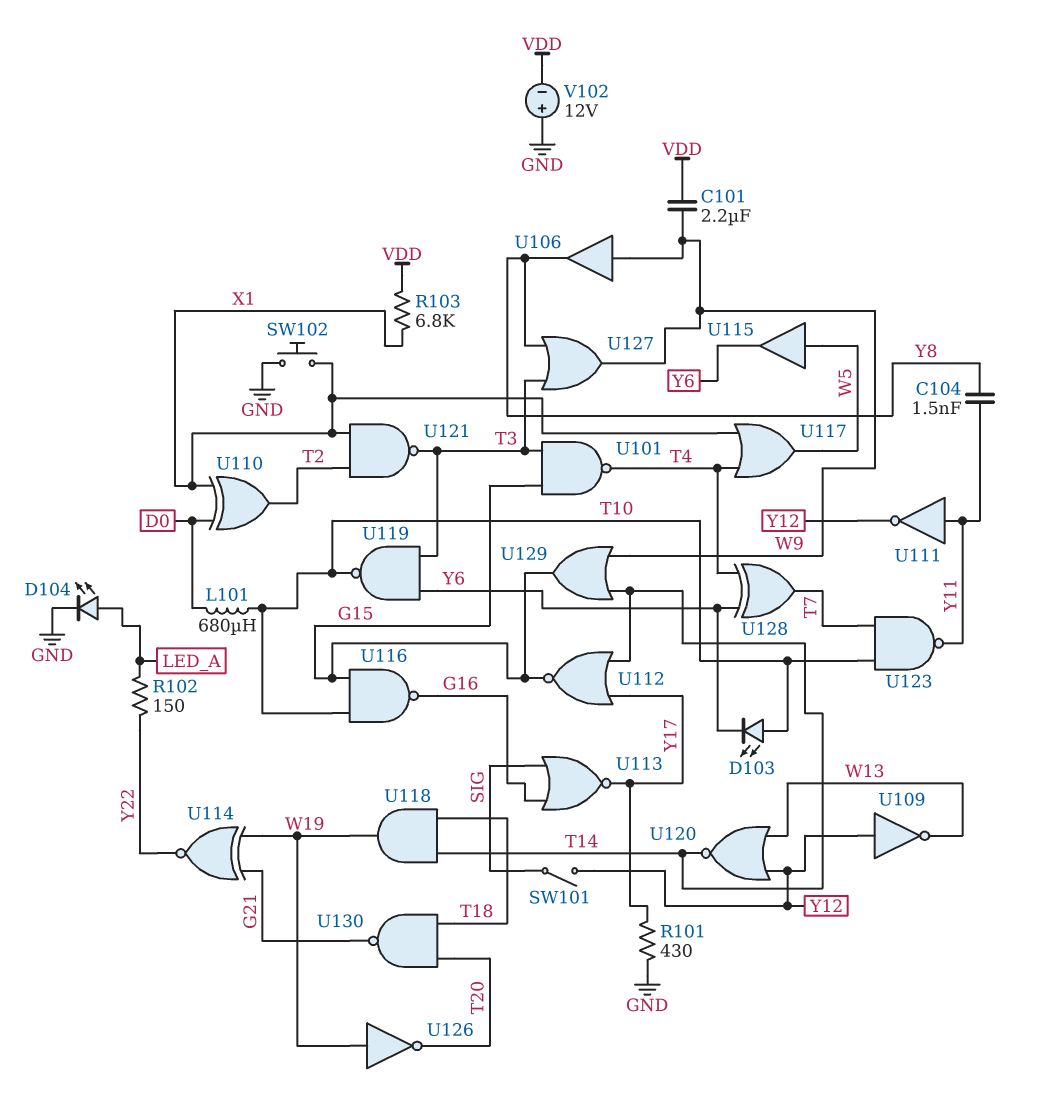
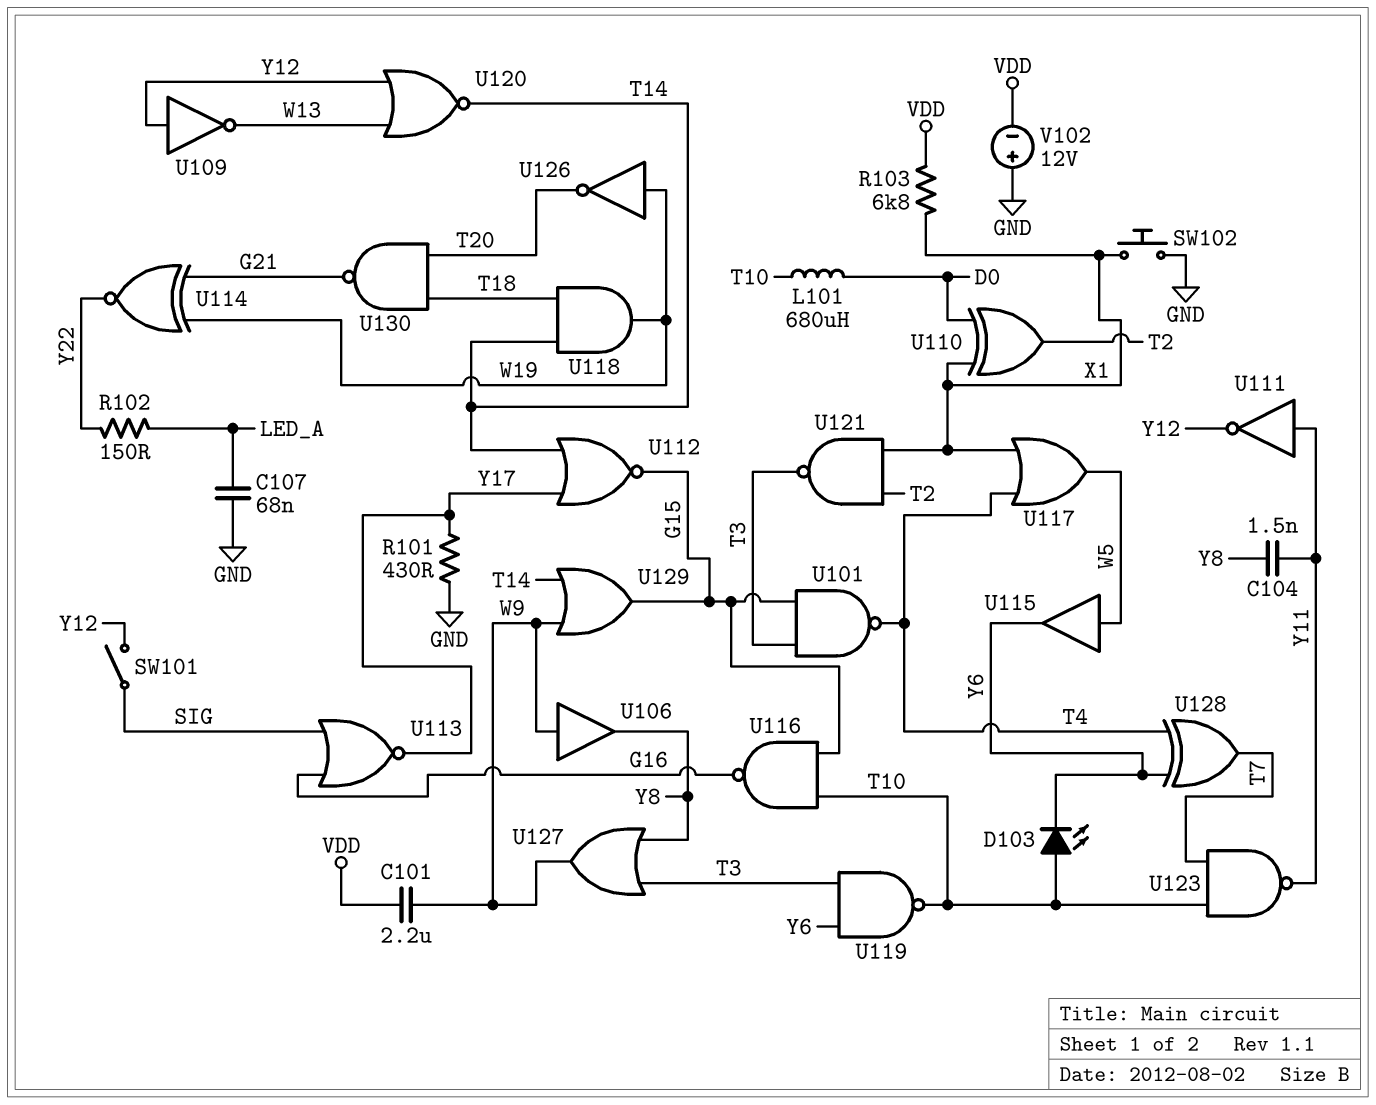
C107: none -> 68nF (GND, LED_A)
D104: LED (A LED_A, K GND) -> none

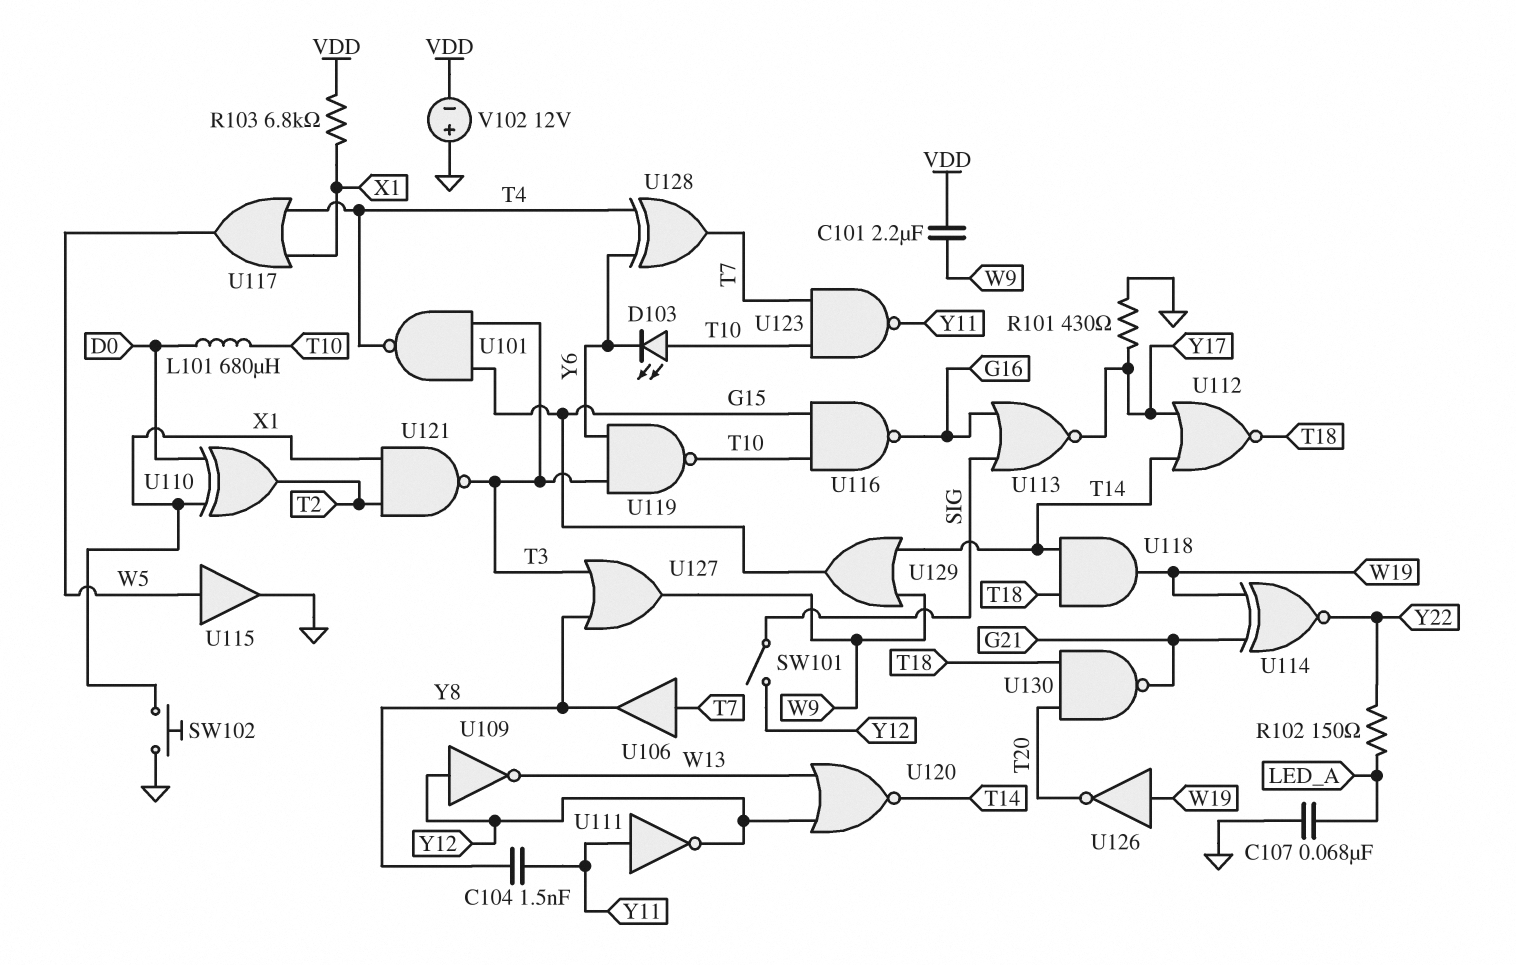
U106: buffer (in W9, out Y8) -> buffer (in T7, out Y8)
U112: NOR (in T14, in Y17, out G15) -> NOR (in T14, in Y17, out T18)
U115: buffer (in W5, out Y6) -> buffer (in W5, out GND)

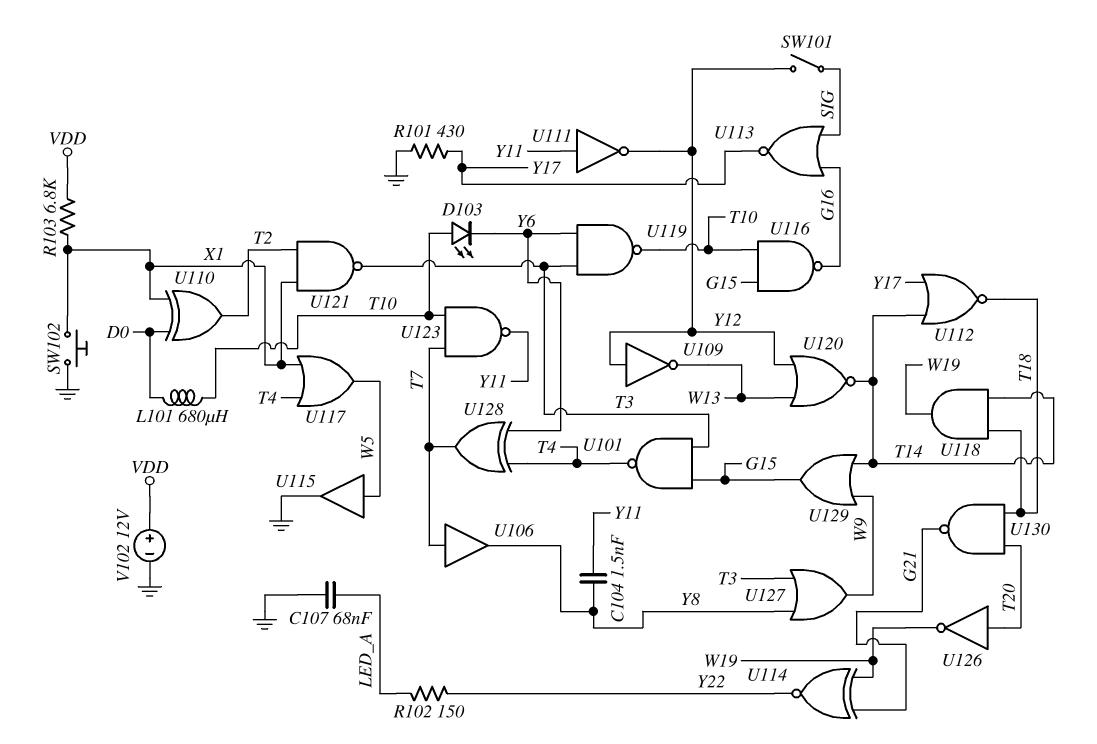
C101: 2.2uF (VDD, W9) -> none
U126: NOT (in W19, out T20) -> NOT (in T20, out W19)
V102: 12V (plus GND, minus VDD) -> 12V (plus VDD, minus GND)

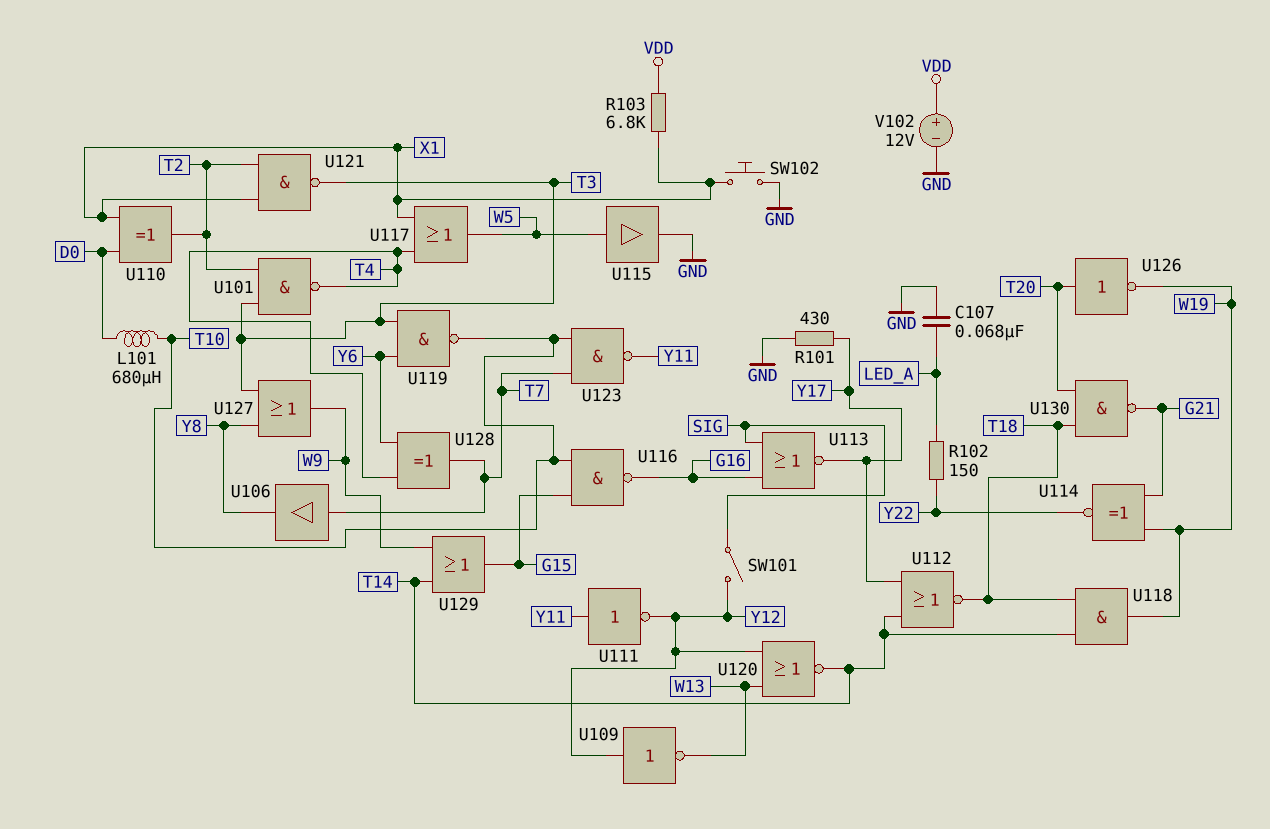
C104: 1.5nF (Y8, Y11) -> none
D103: LED (A T10, K Y6) -> none
U101: NAND (in G15, in T3, out T4) -> NAND (in T2, in T3, out T4)

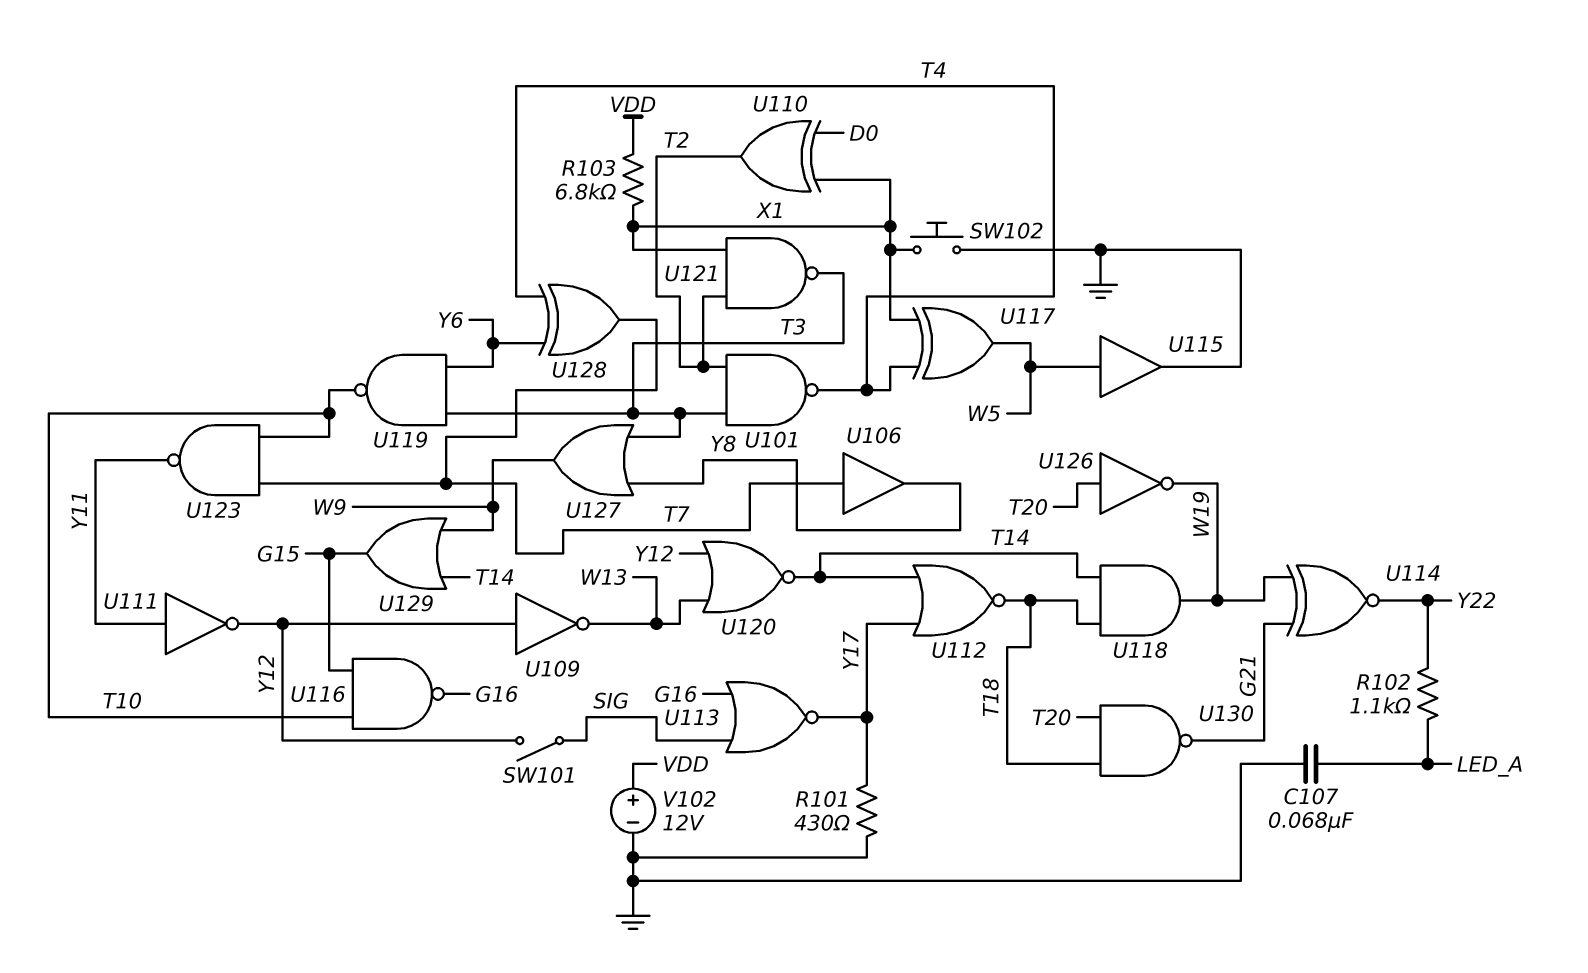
L101: 680uH (D0, T10) -> none
R102: 150 (LED_A, Y22) -> 1.1k (LED_A, Y22)
U117: OR (in T4, in X1, out W5) -> XOR (in T4, in X1, out W5)

